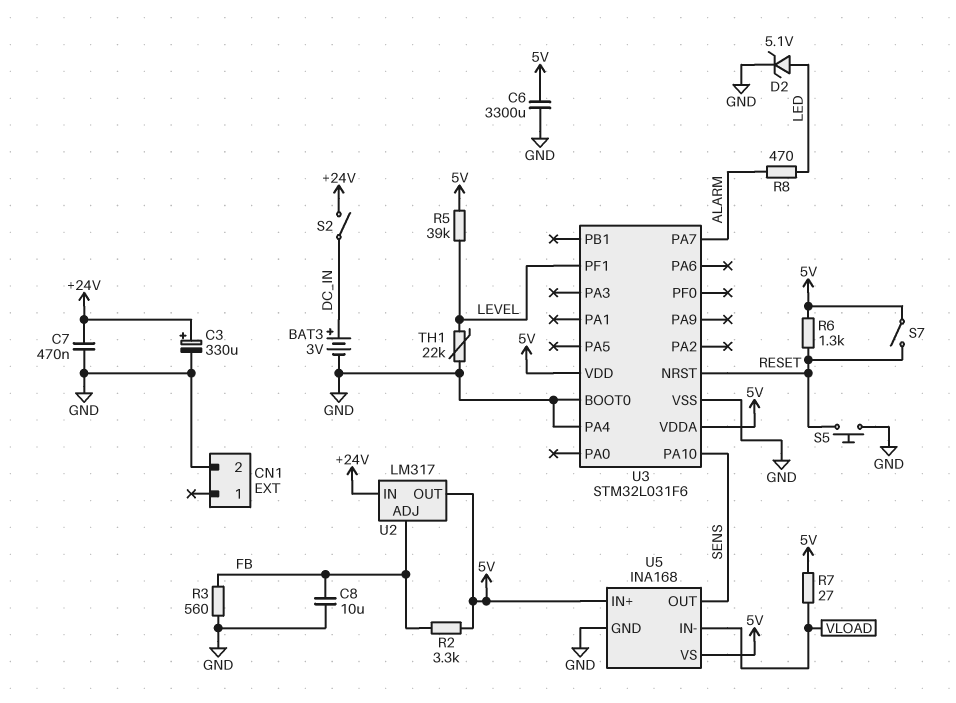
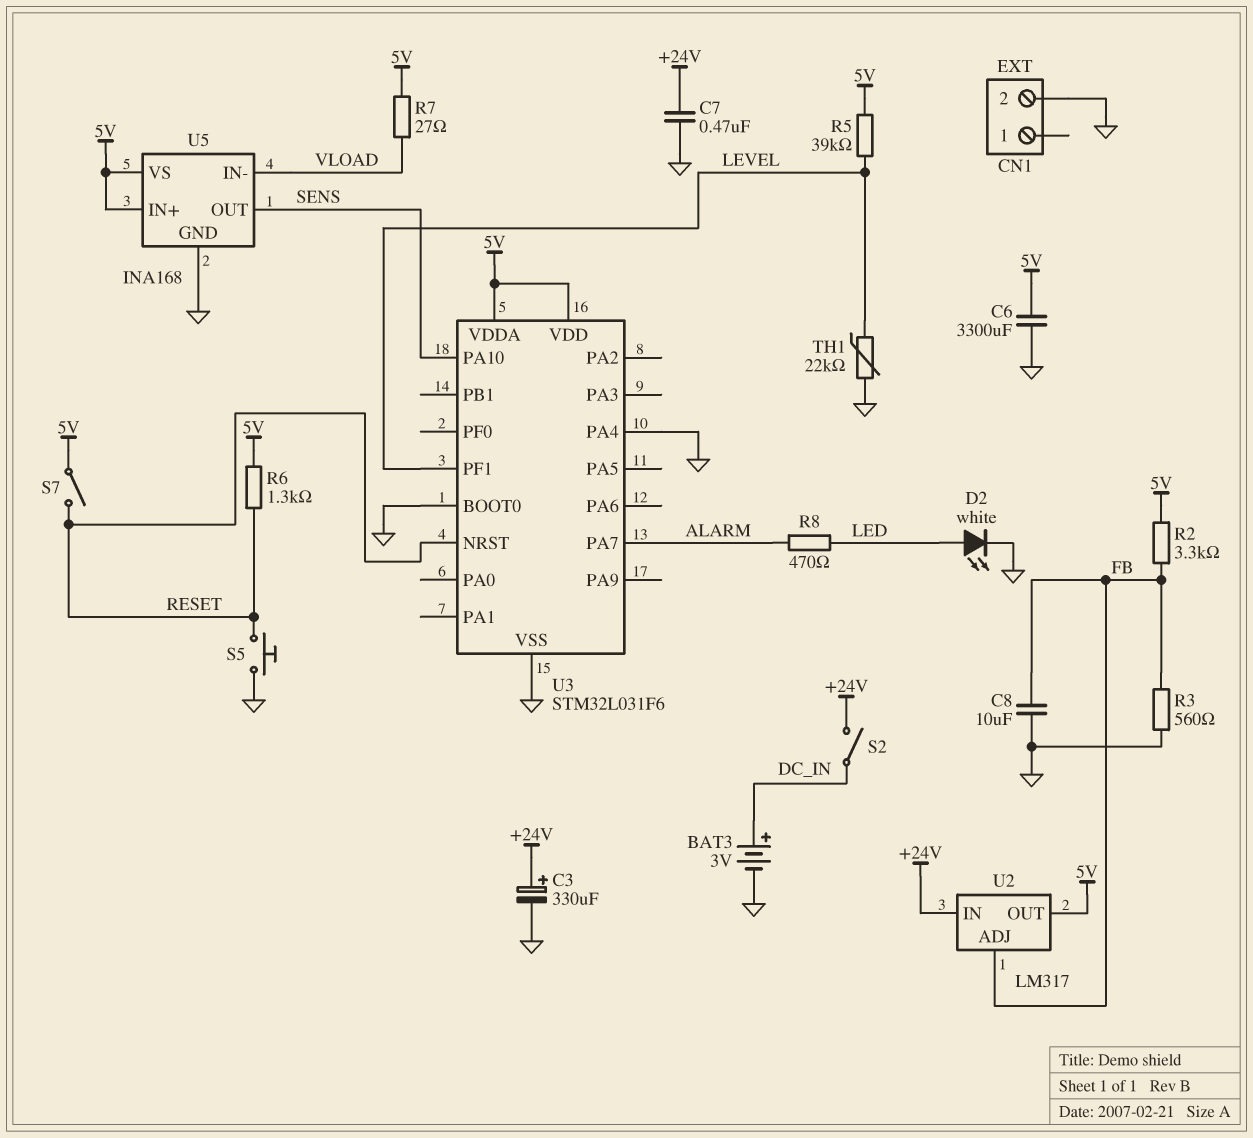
D2: zener 5.1V (A LED, K GND) -> LED white (A LED, K GND)

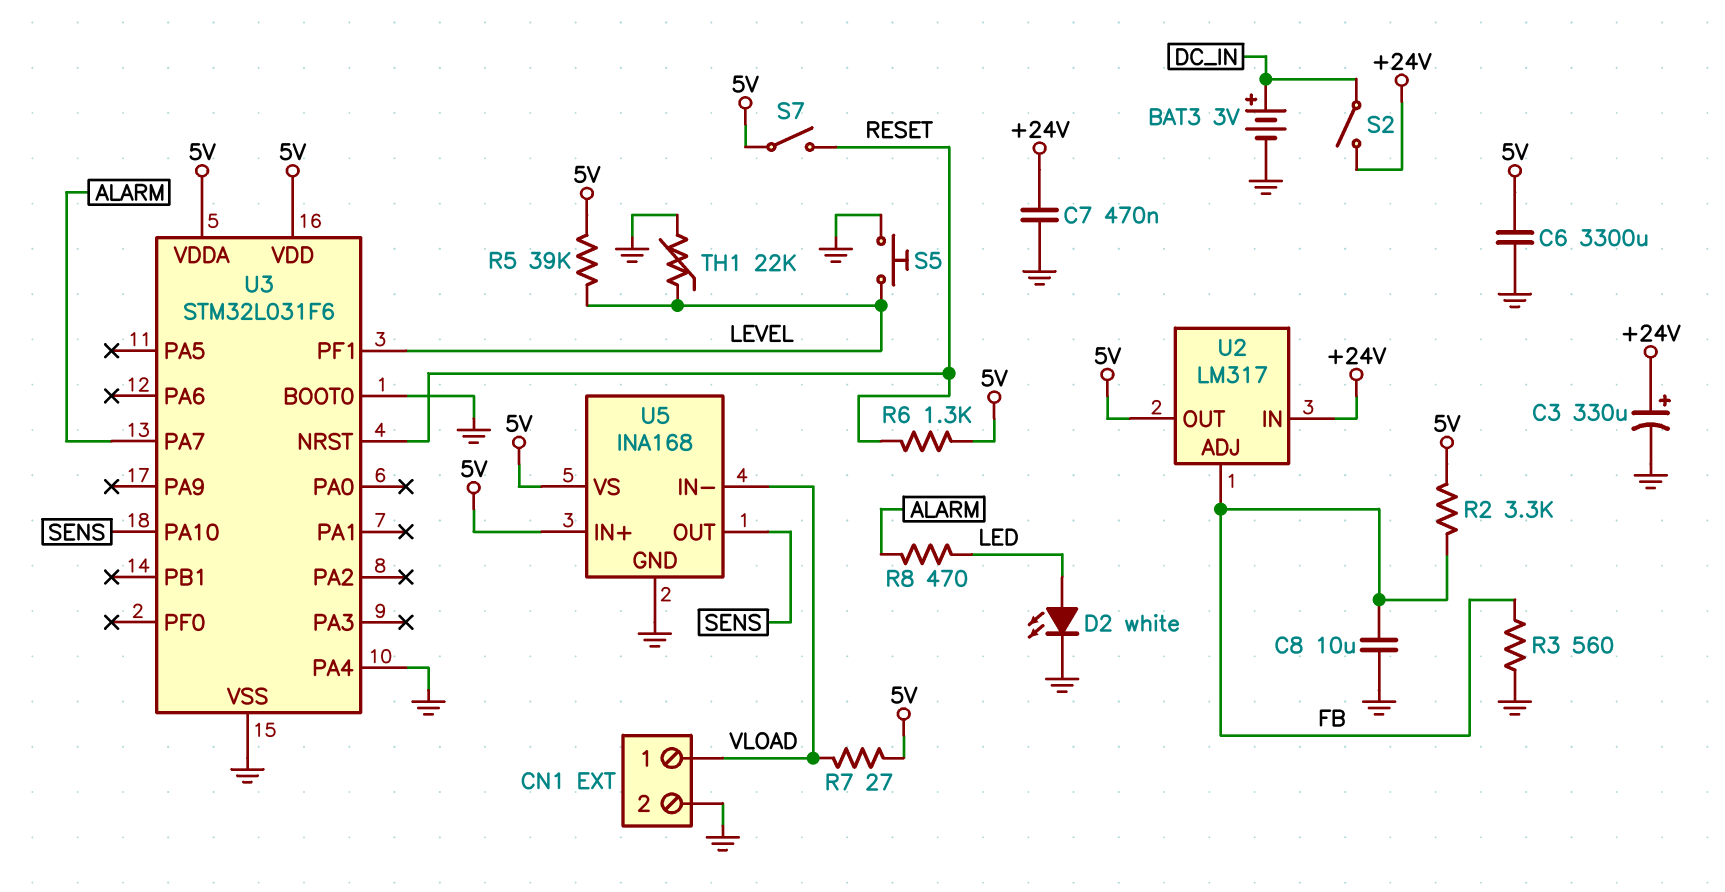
CN1 pin 1: none -> VLOAD
S5: button (GND, RESET) -> button (GND, LEVEL)

